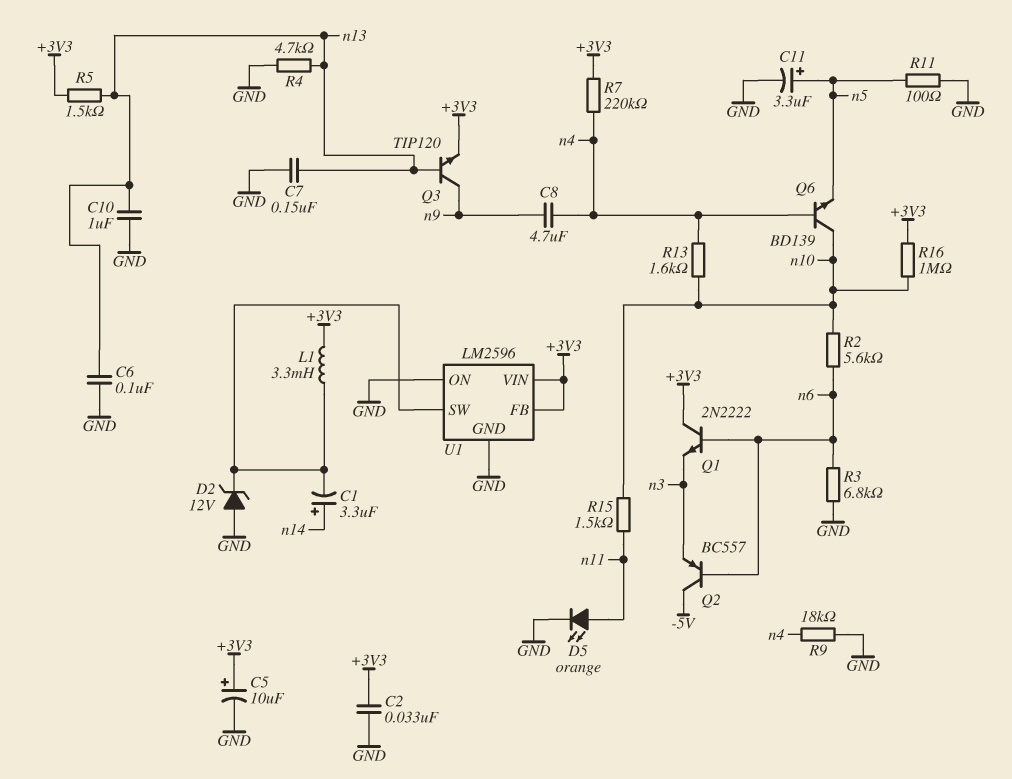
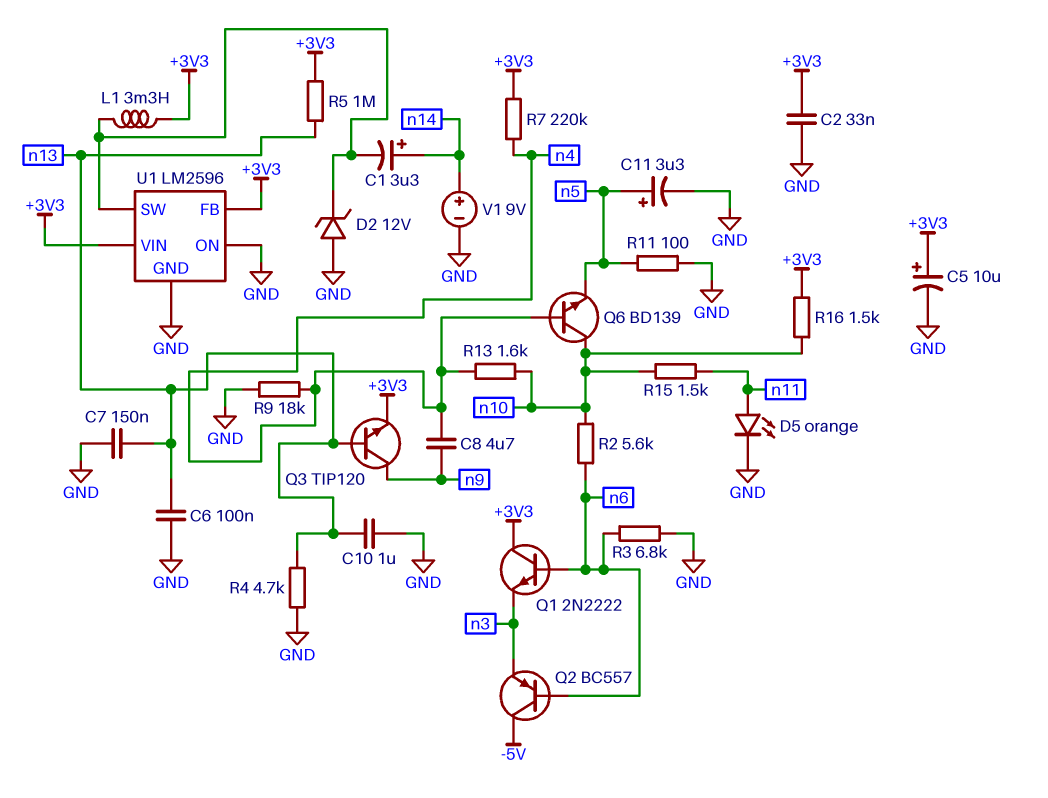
R5: 1.5k (+3V3, n13) -> 1M (+3V3, n13)
R16: 1M (+3V3, n10) -> 1.5k (+3V3, n10)
V1: none -> 9V (plus n14, minus GND)

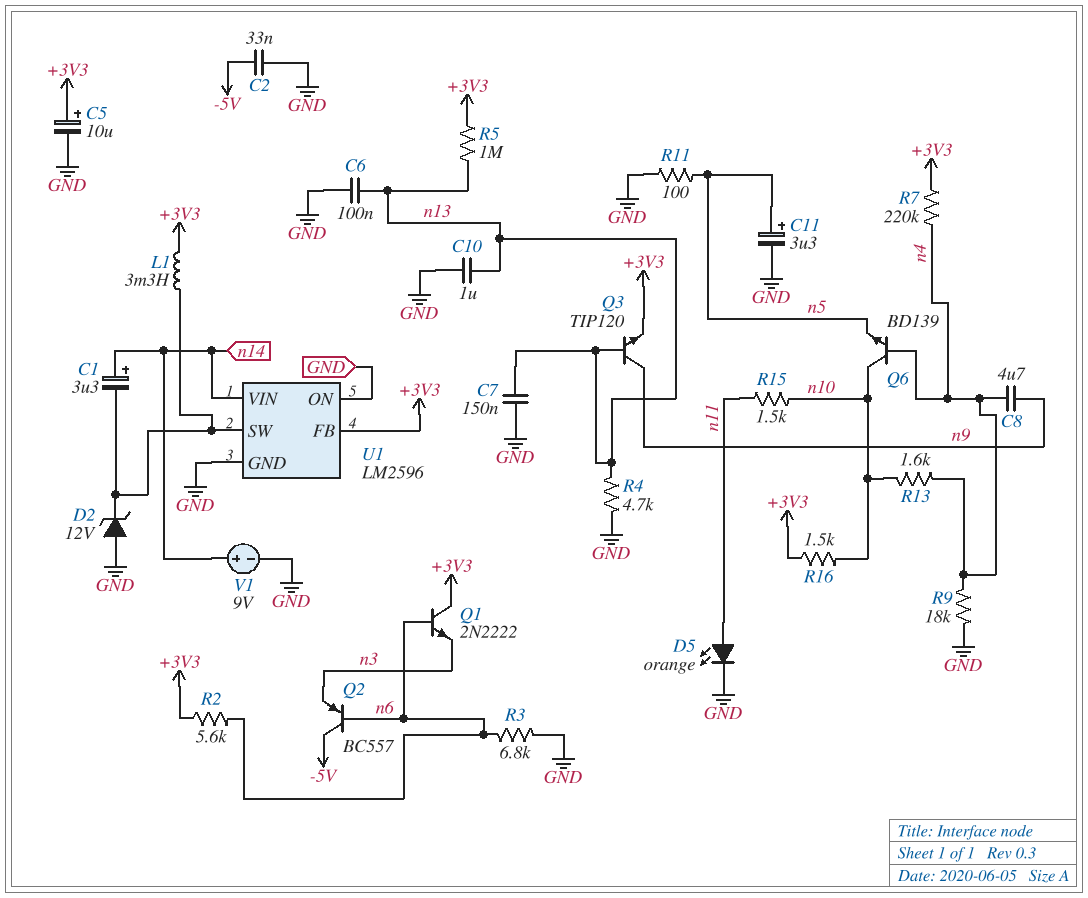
C2: 33nF (+3V3, GND) -> 33nF (-5V, GND)
R2: 5.6k (n6, n10) -> 5.6k (+3V3, n6)
U1 pin VIN: +3V3 -> n14

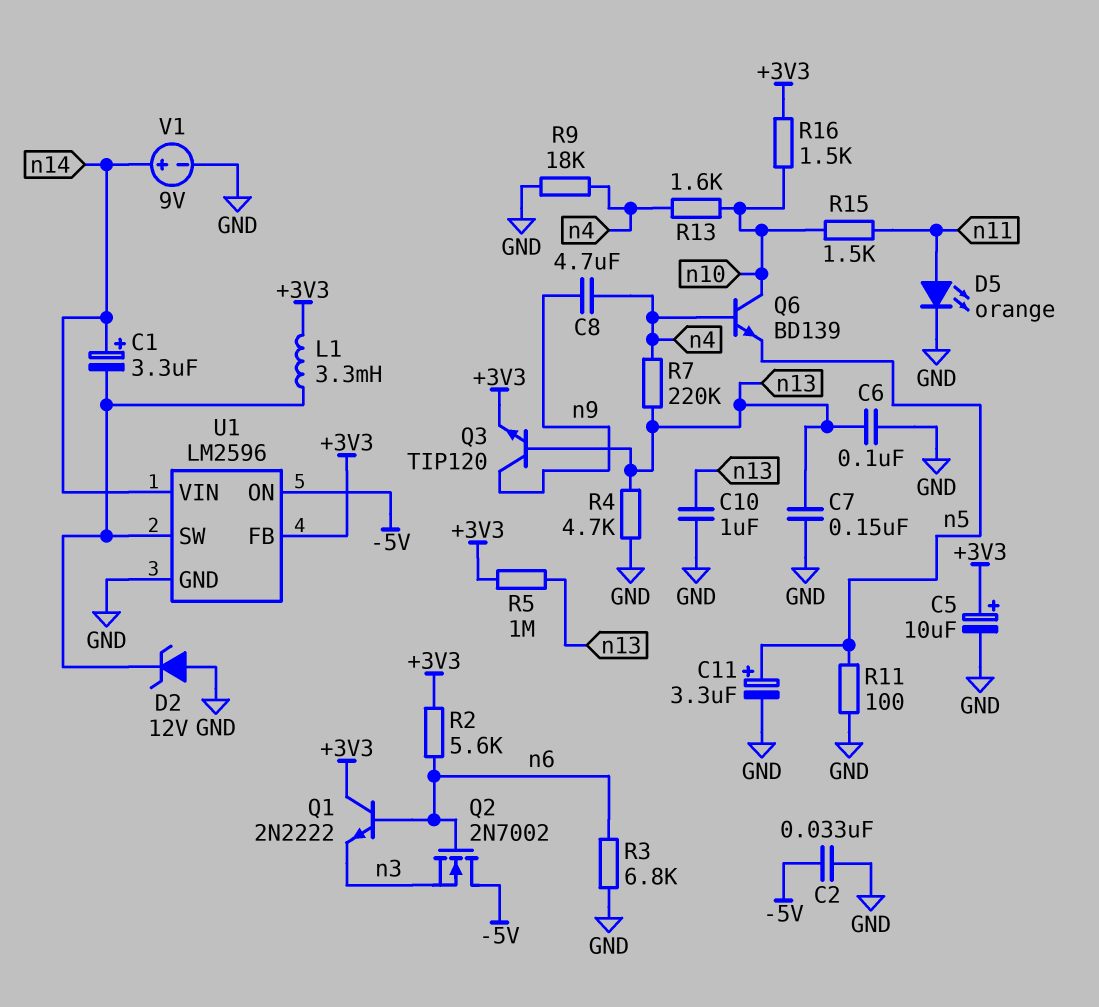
Q2: PNP BC557 (B n6, C -5V, E n3) -> NMOS 2N7002 (G n6, D -5V, S n3)
R7: 220k (+3V3, n4) -> 220k (n4, n13)
U1 pin ON: GND -> -5V

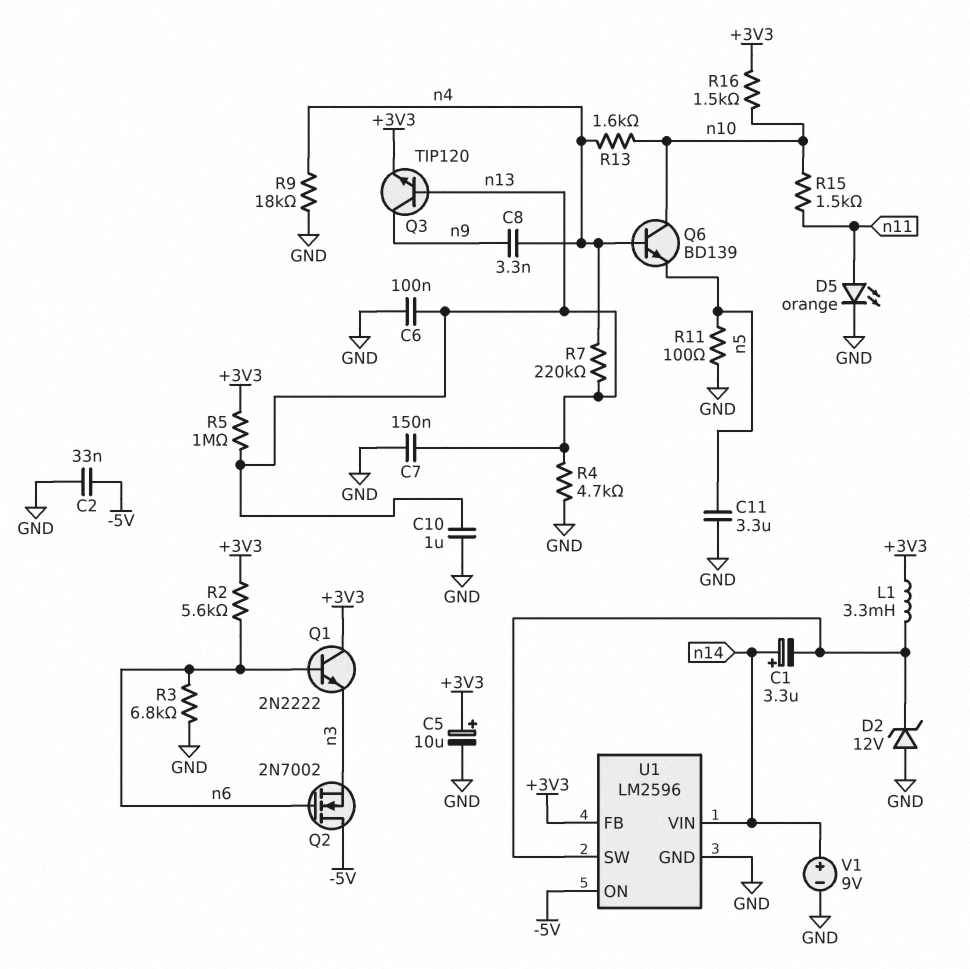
C8: 4.7uF (n4, n9) -> 3.3nF (n4, n9)
C11: 3.3uF (plus n5, minus GND) -> 3.3uF (GND, n5)

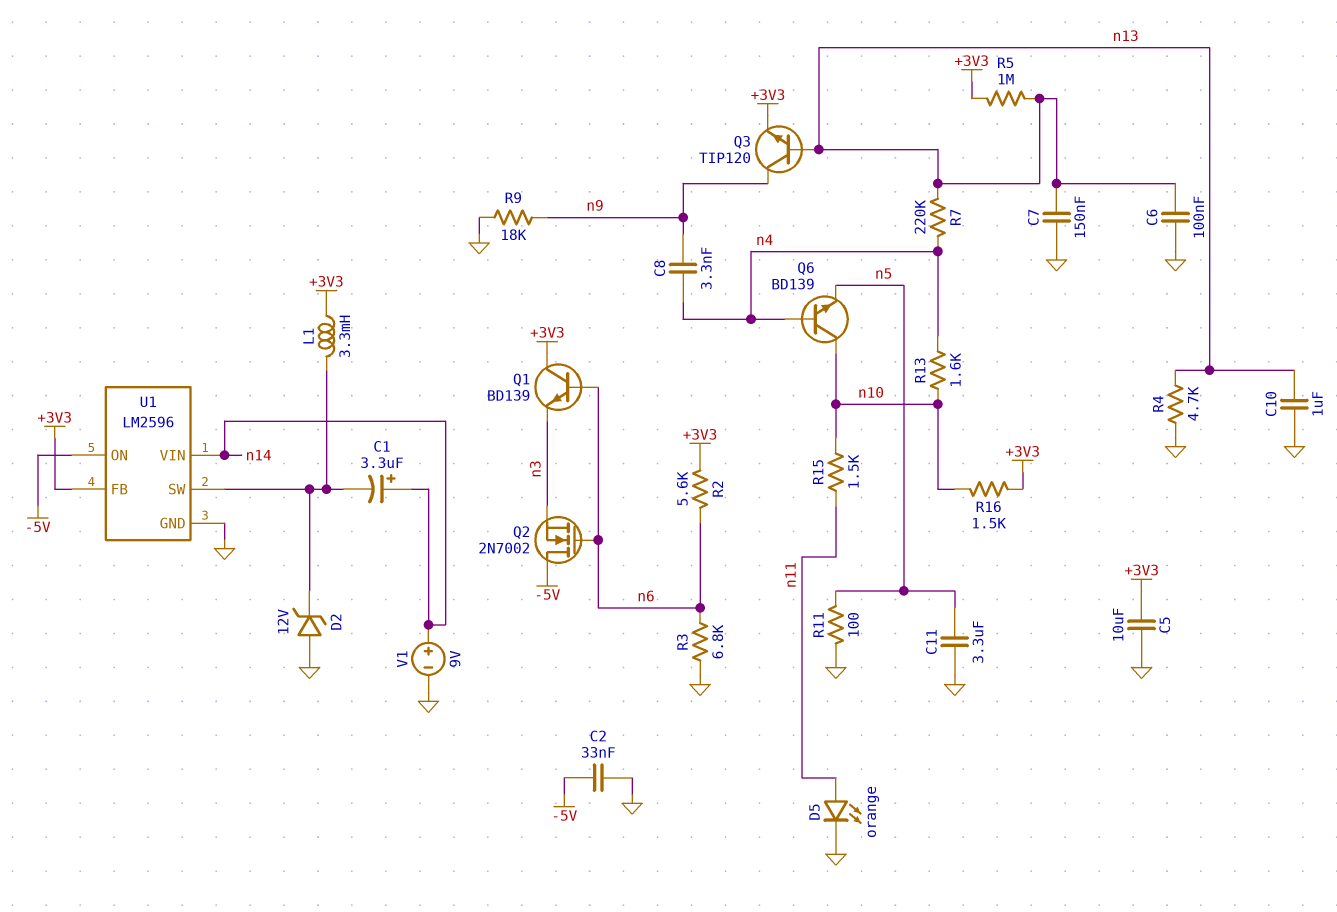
C5: 10uF (plus +3V3, minus GND) -> 10uF (+3V3, GND)
Q1: NPN 2N2222 (B n6, C +3V3, E n3) -> NPN BD139 (B n6, C +3V3, E n3)
R9: 18k (GND, n4) -> 18k (GND, n9)

